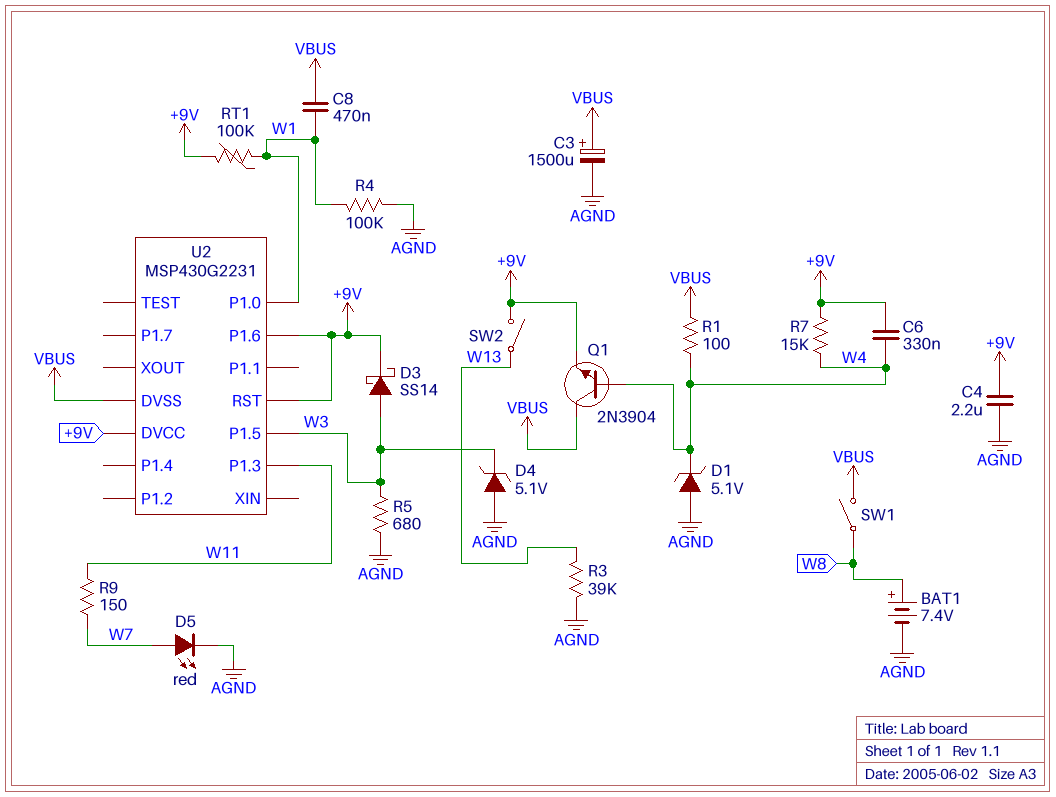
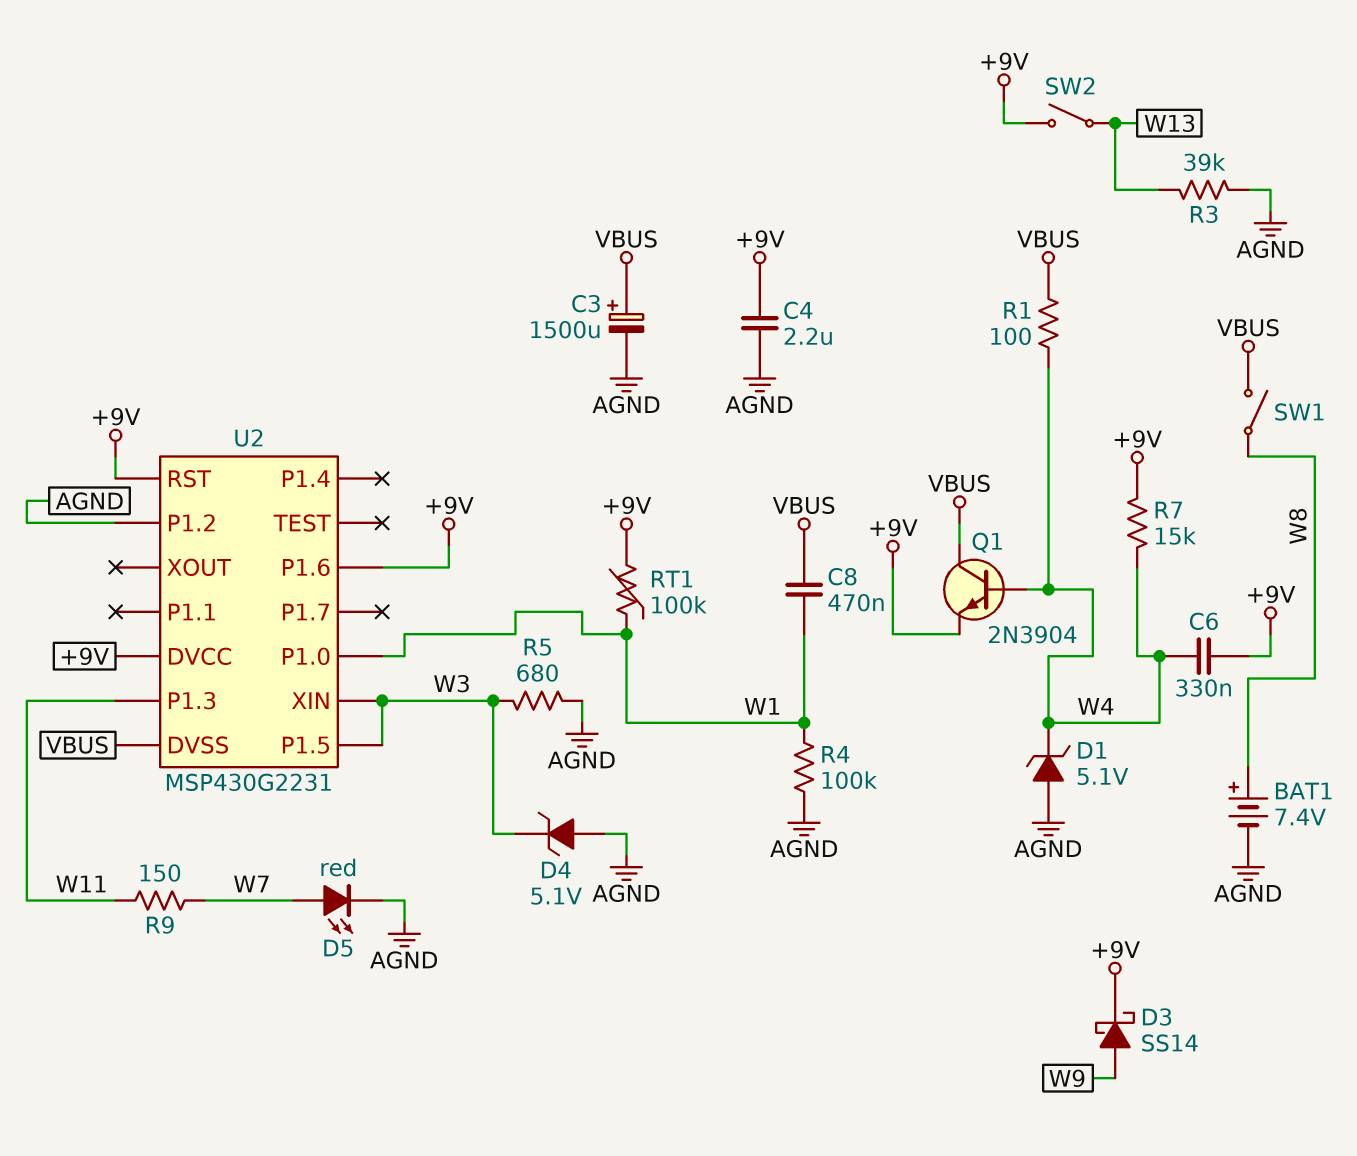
D3: schottky SS14 (A W3, K +9V) -> schottky SS14 (A W9, K +9V)
U2 pin P1.2: none -> AGND
U2 pin XIN: none -> W3

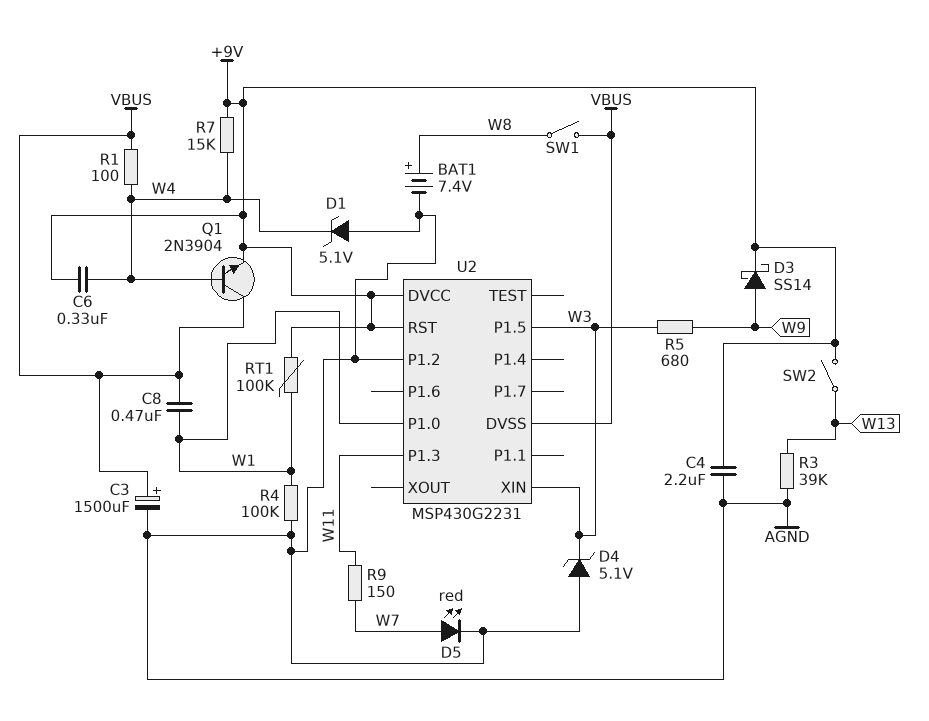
R5: 680 (AGND, W3) -> 680 (W3, W9)
U2 pin P1.6: +9V -> none

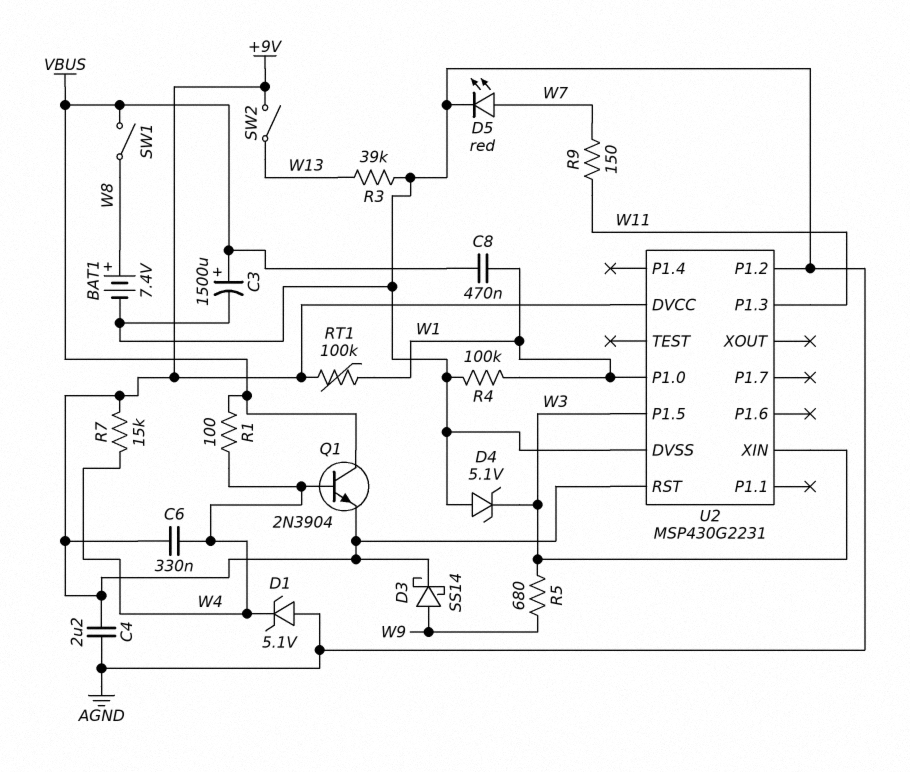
U2 pin DVSS: VBUS -> AGND

